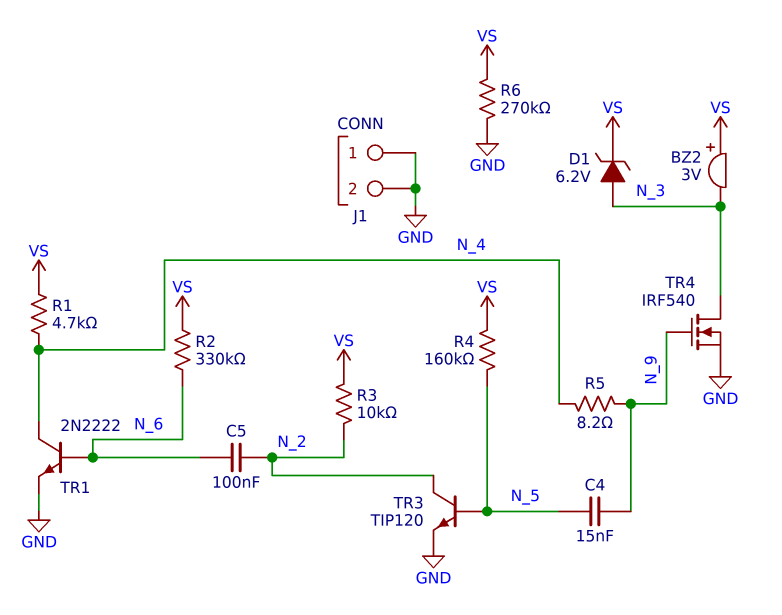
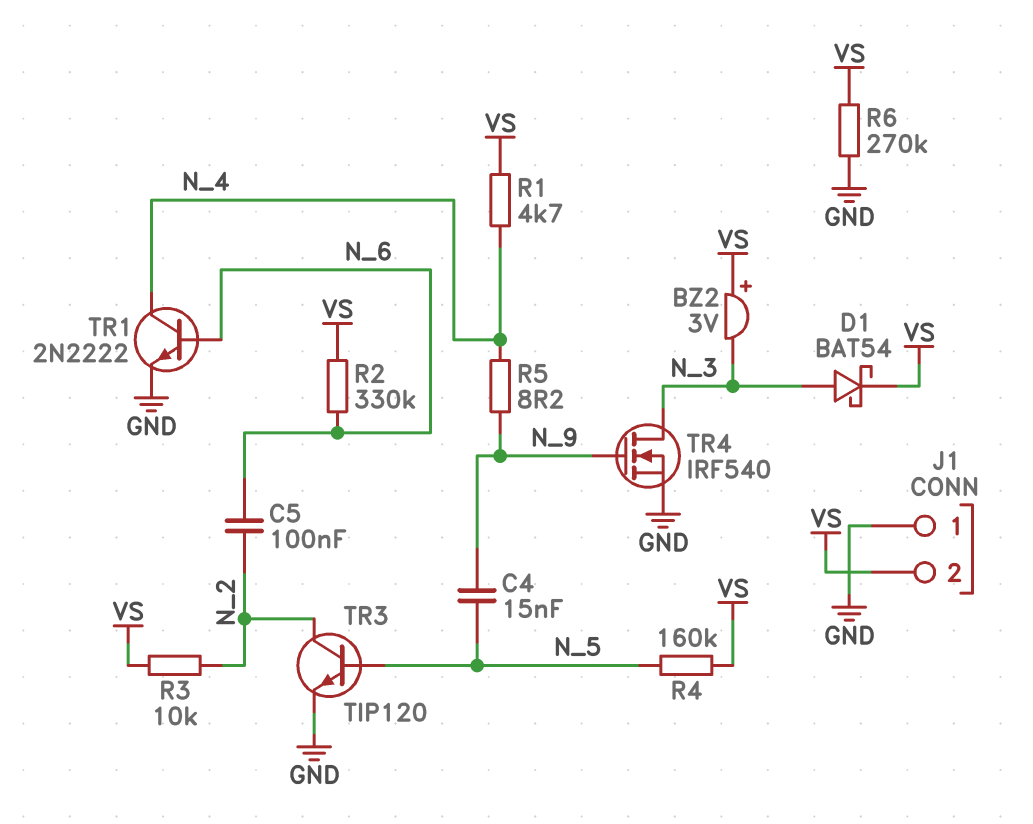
D1: zener 6.2V (A N_3, K VS) -> schottky BAT54 (A N_3, K VS)
J1 pin 2: GND -> VS

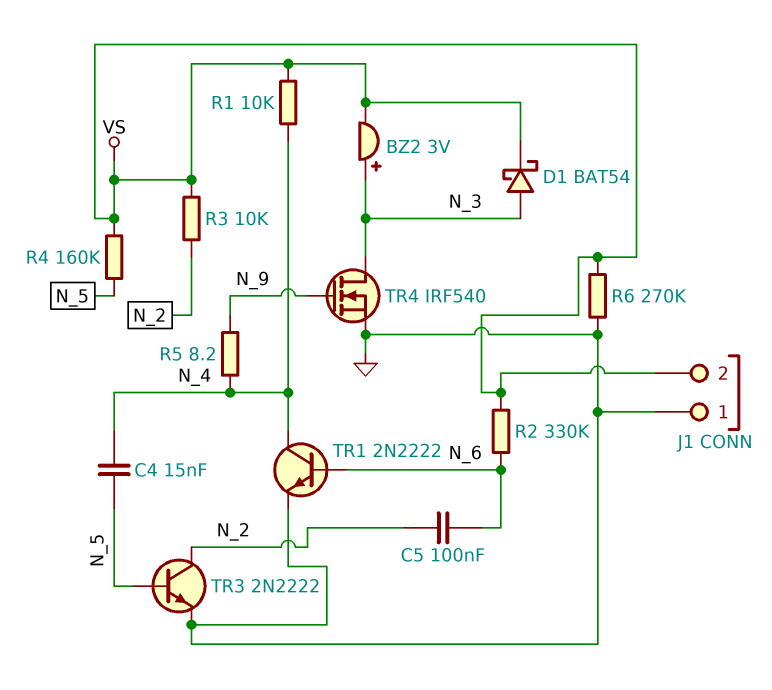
BZ2: buzzer 3V (plus VS, minus N_3) -> buzzer 3V (plus N_3, minus VS)
C4: 15nF (N_5, N_9) -> 15nF (N_4, N_5)
R1: 4.7k (N_4, VS) -> 10k (N_4, VS)
TR3: NPN TIP120 (B N_5, C N_2, E GND) -> NPN 2N2222 (B N_5, C N_2, E GND)

